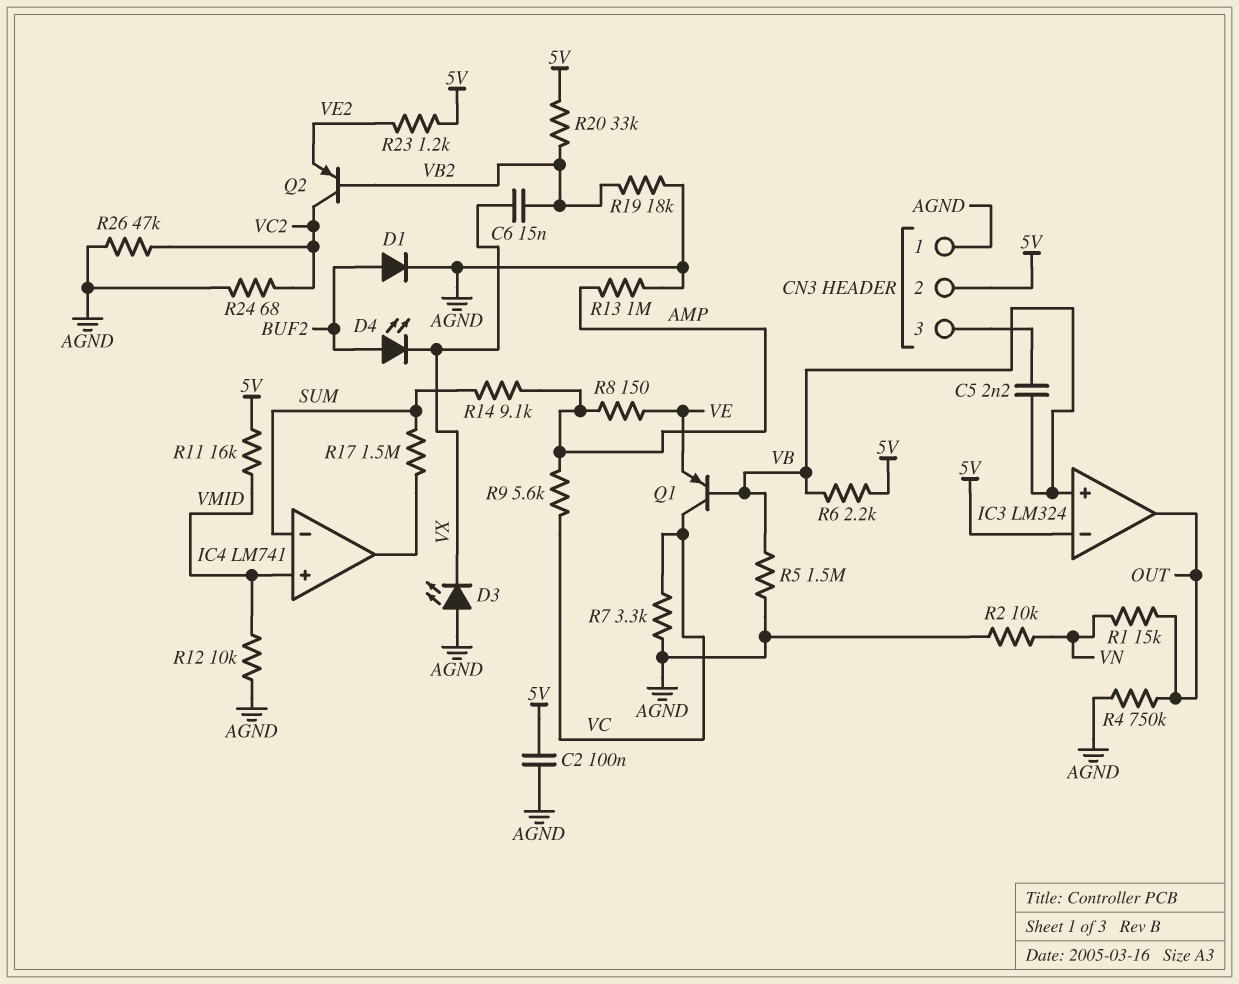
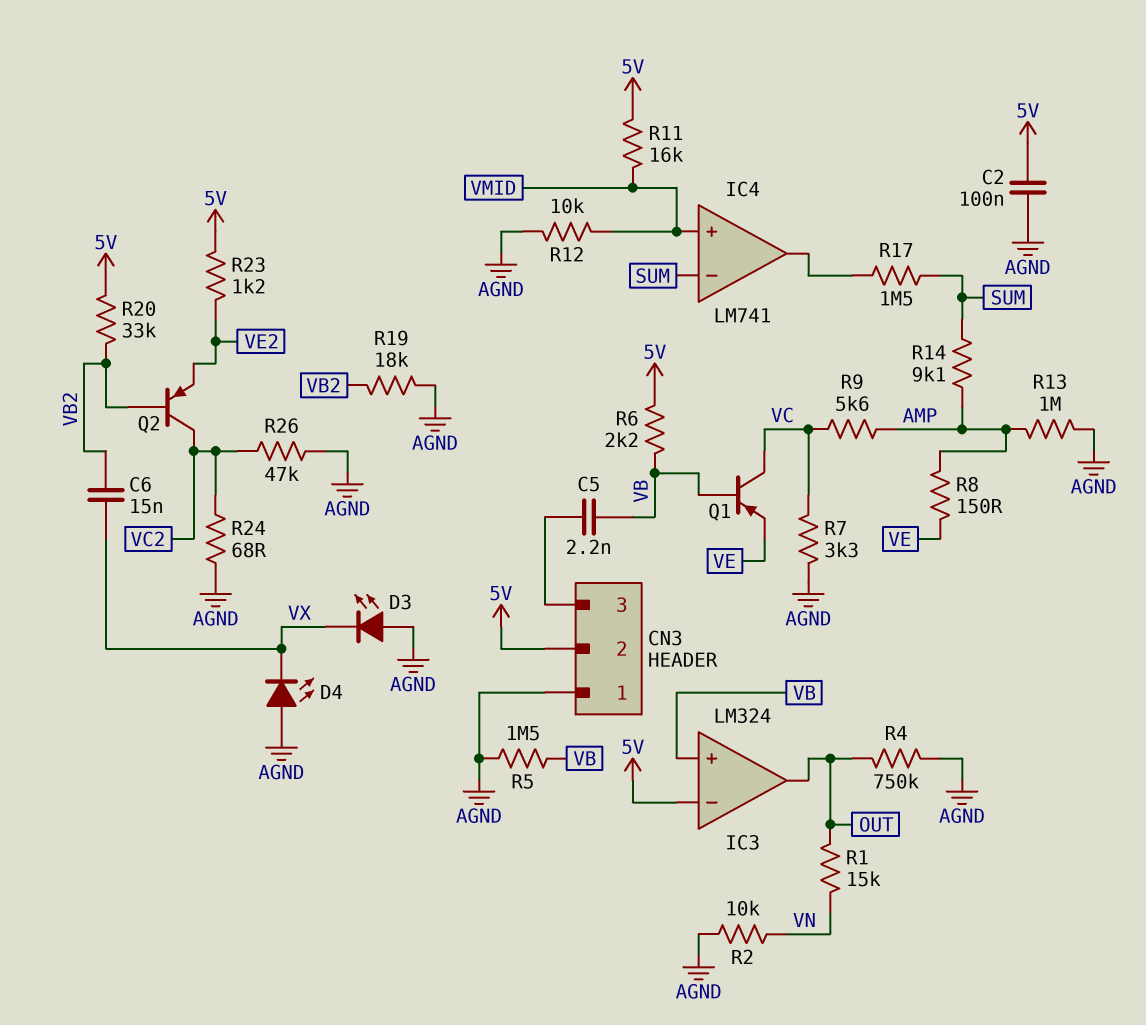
D1: diode (A BUF2, K AGND) -> none
D4: LED (A BUF2, K VX) -> LED (A AGND, K VX)

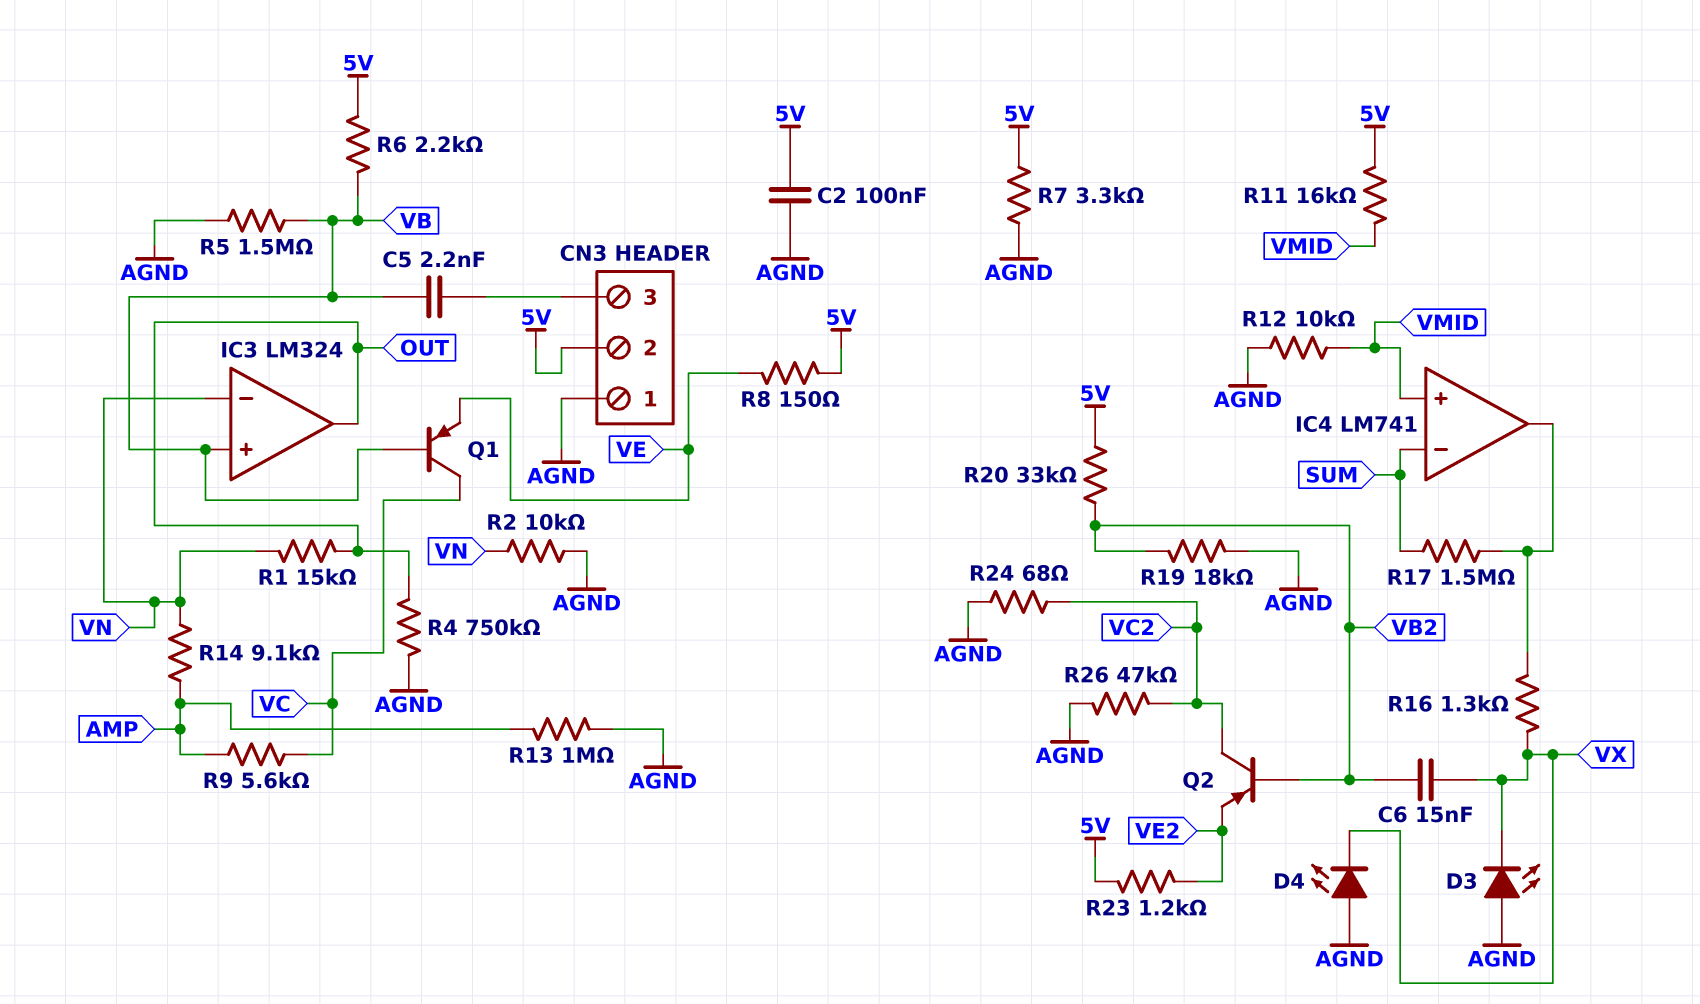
IC3 pin in-: 5V -> VN
R7: 3.3k (AGND, VC) -> 3.3k (5V, AGND)
R8: 150 (AMP, VE) -> 150 (5V, VE)
R14: 9.1k (AMP, SUM) -> 9.1k (AMP, VN)
R16: none -> 1.3k (IC4/out, VX)

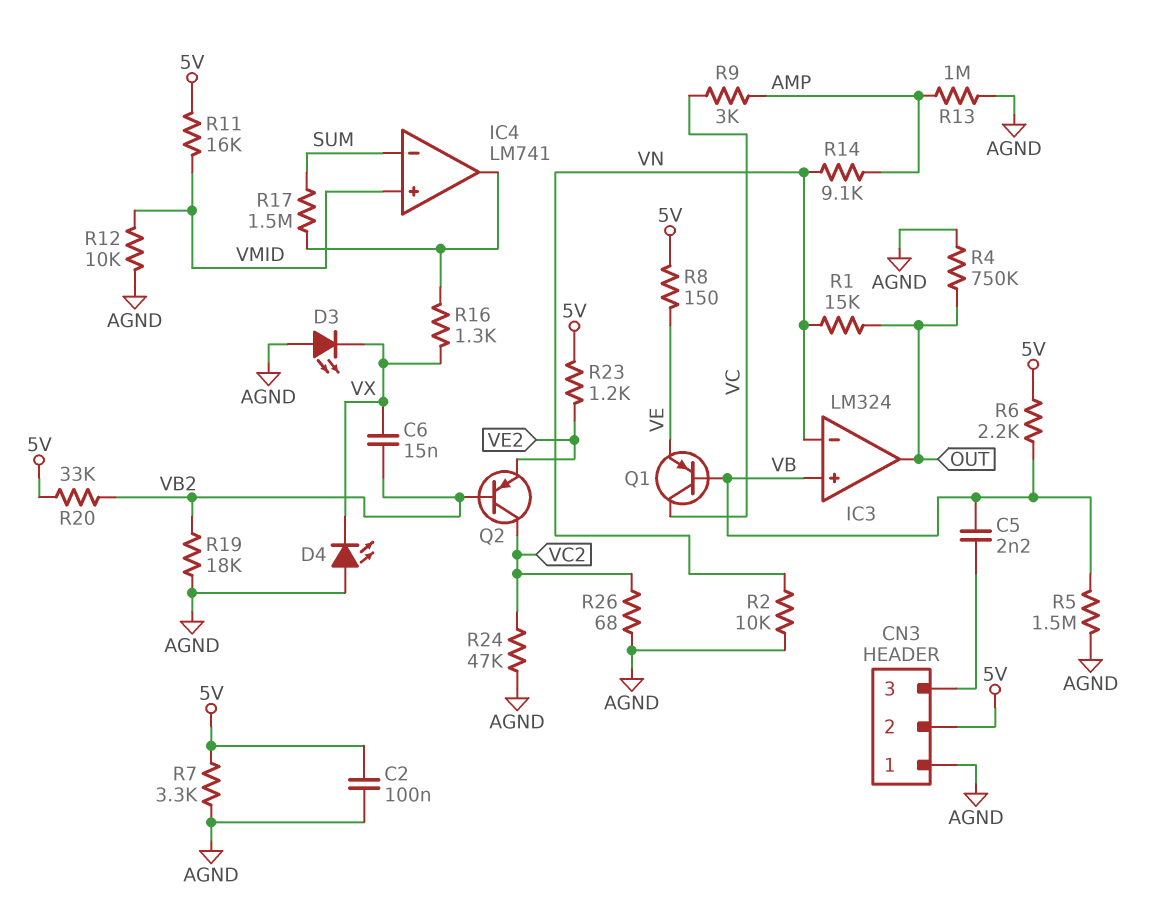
R9: 5.6k (AMP, VC) -> 3k (AMP, VC)
R24: 68 (AGND, VC2) -> 47k (AGND, VC2)
R26: 47k (AGND, VC2) -> 68 (AGND, VC2)

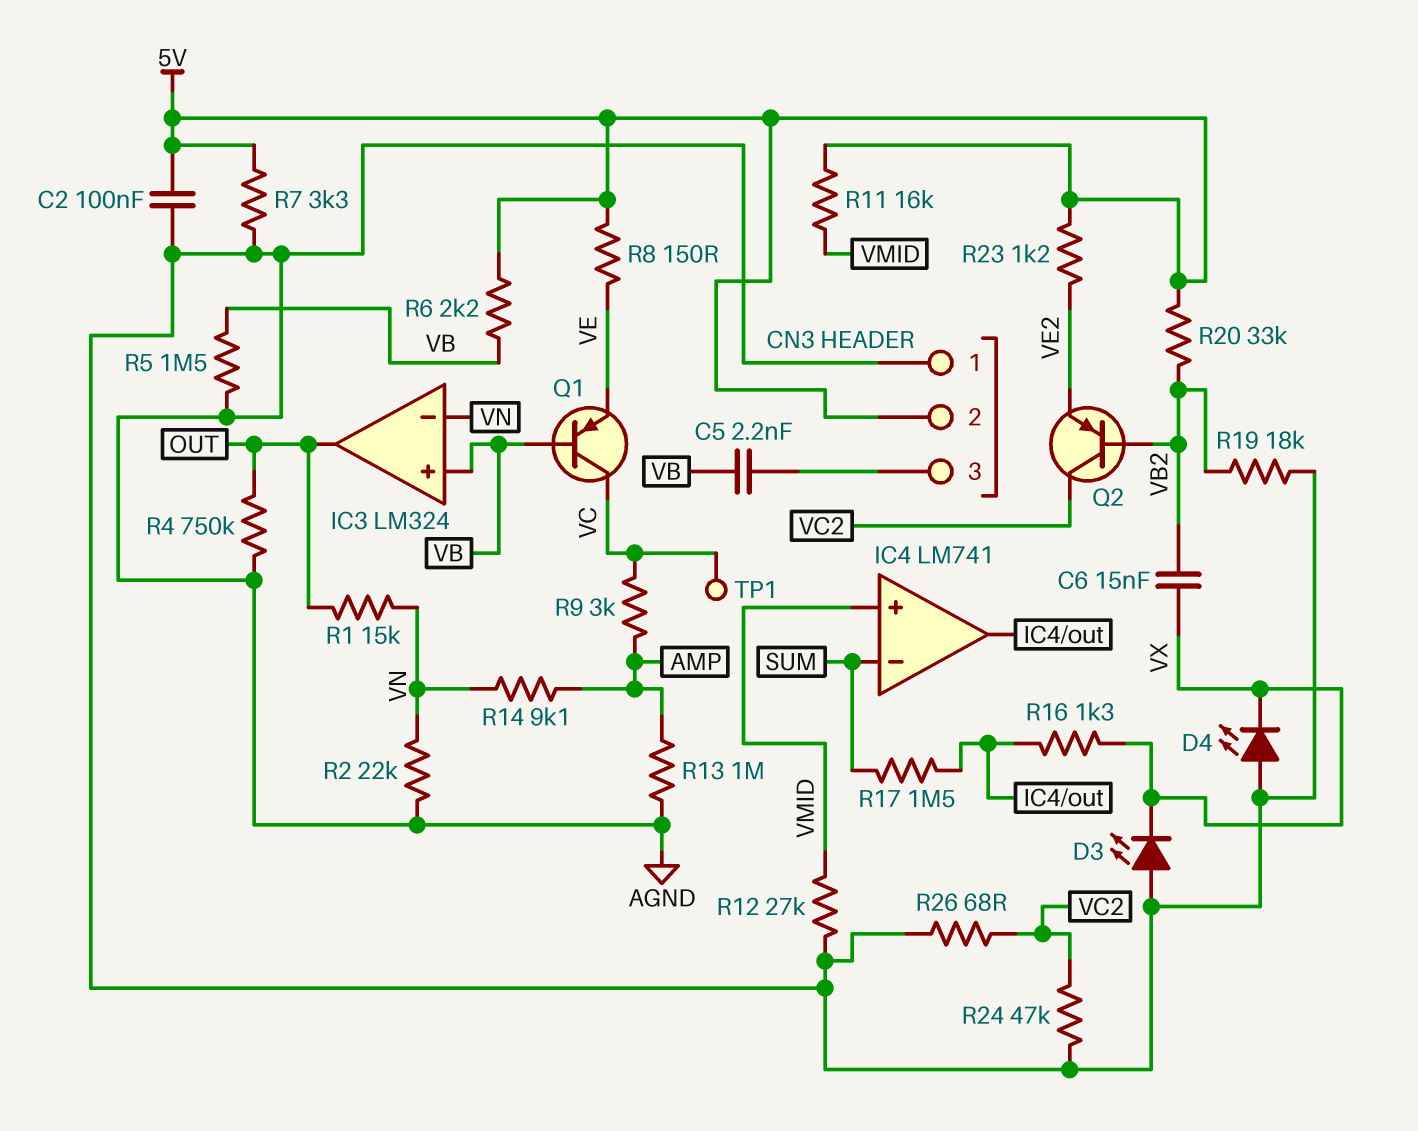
R2: 10k (AGND, VN) -> 22k (AGND, VN)
R12: 10k (AGND, VMID) -> 27k (AGND, VMID)
TP1: none -> test point (VC)

